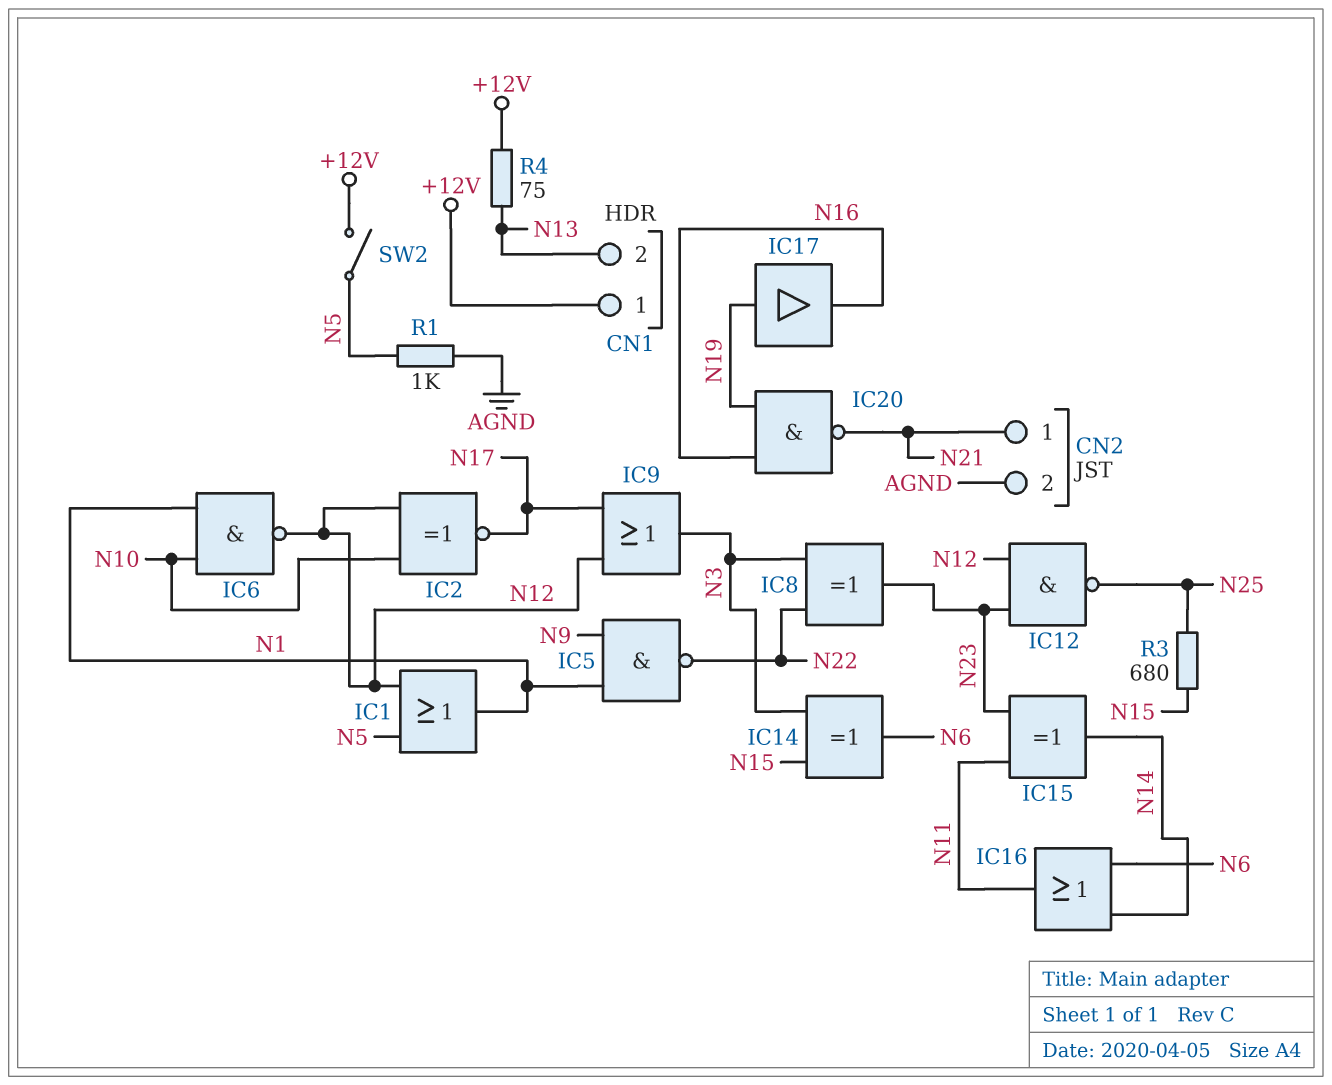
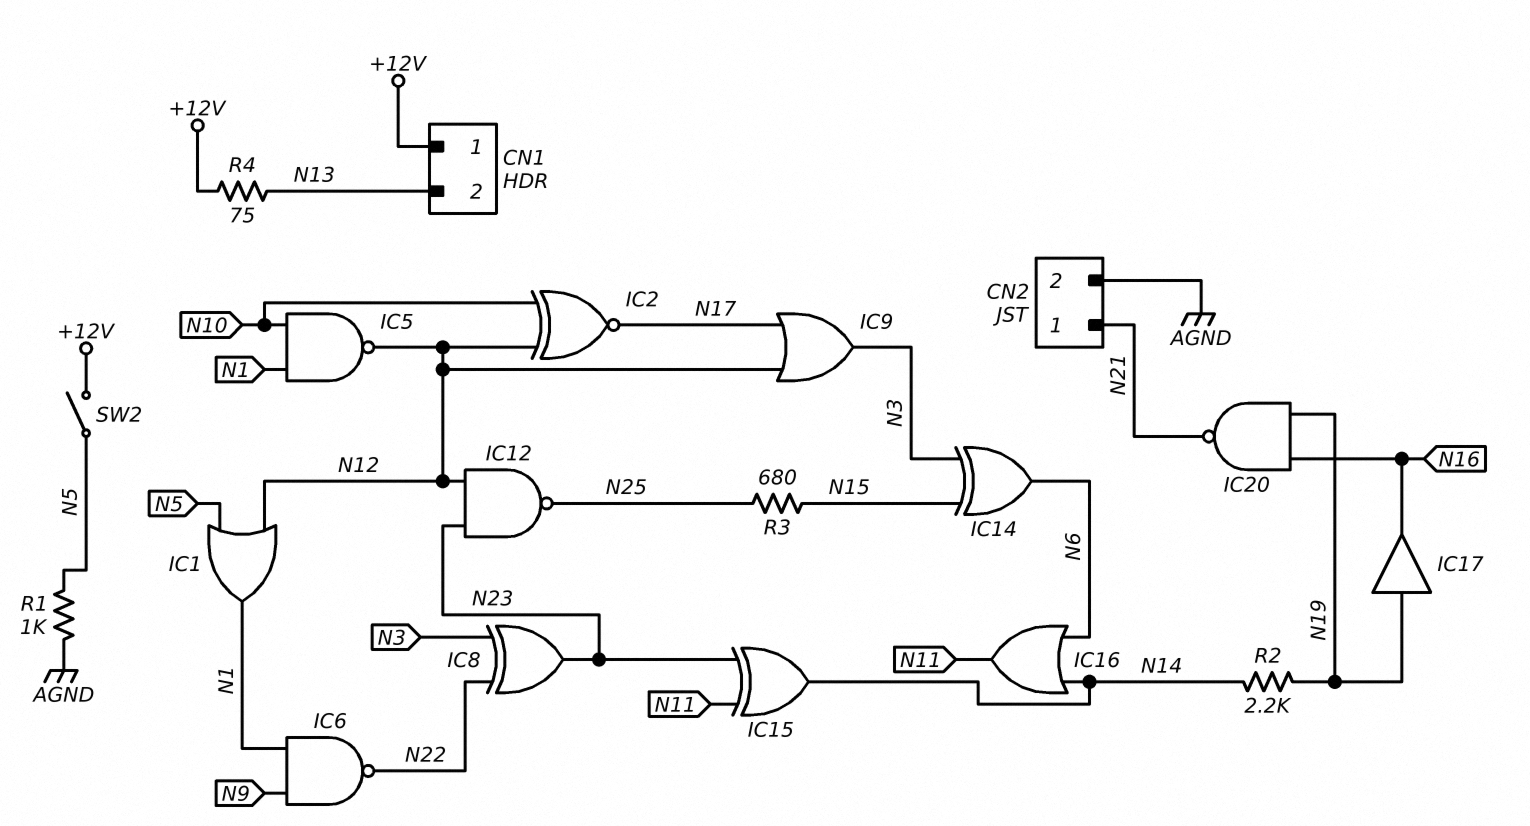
IC5: NAND (in N1, in N9, out N22) -> NAND (in N1, in N10, out N12)
IC6: NAND (in N1, in N10, out N12) -> NAND (in N1, in N9, out N22)
R2: none -> 2.2k (N14, N19)

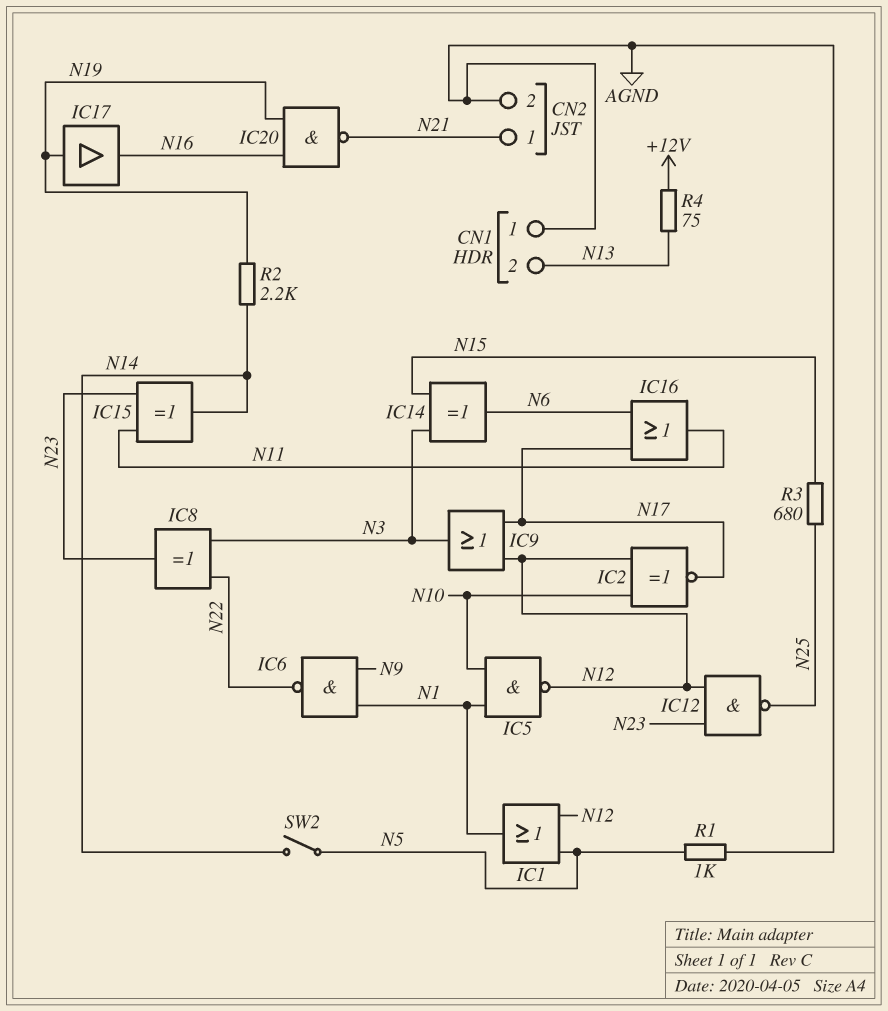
CN1 pin 1: +12V -> AGND
IC16: OR (in N6, in N14, out N11) -> OR (in N6, in N17, out N11)
SW2: switch (+12V, N5) -> switch (N5, N14)

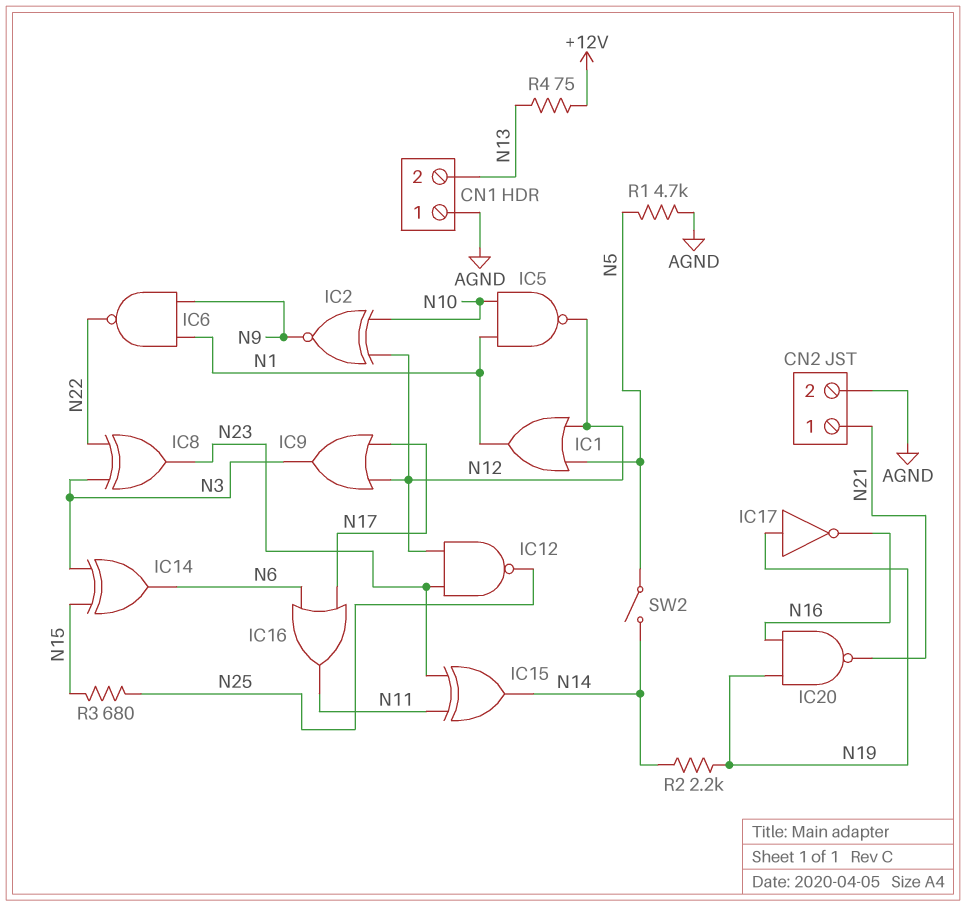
IC2: XNOR (in N10, in N12, out N17) -> XNOR (in N10, in N12, out N9)
IC17: buffer (in N19, out N16) -> NOT (in N19, out N16)
R1: 1k (AGND, N5) -> 4.7k (AGND, N5)

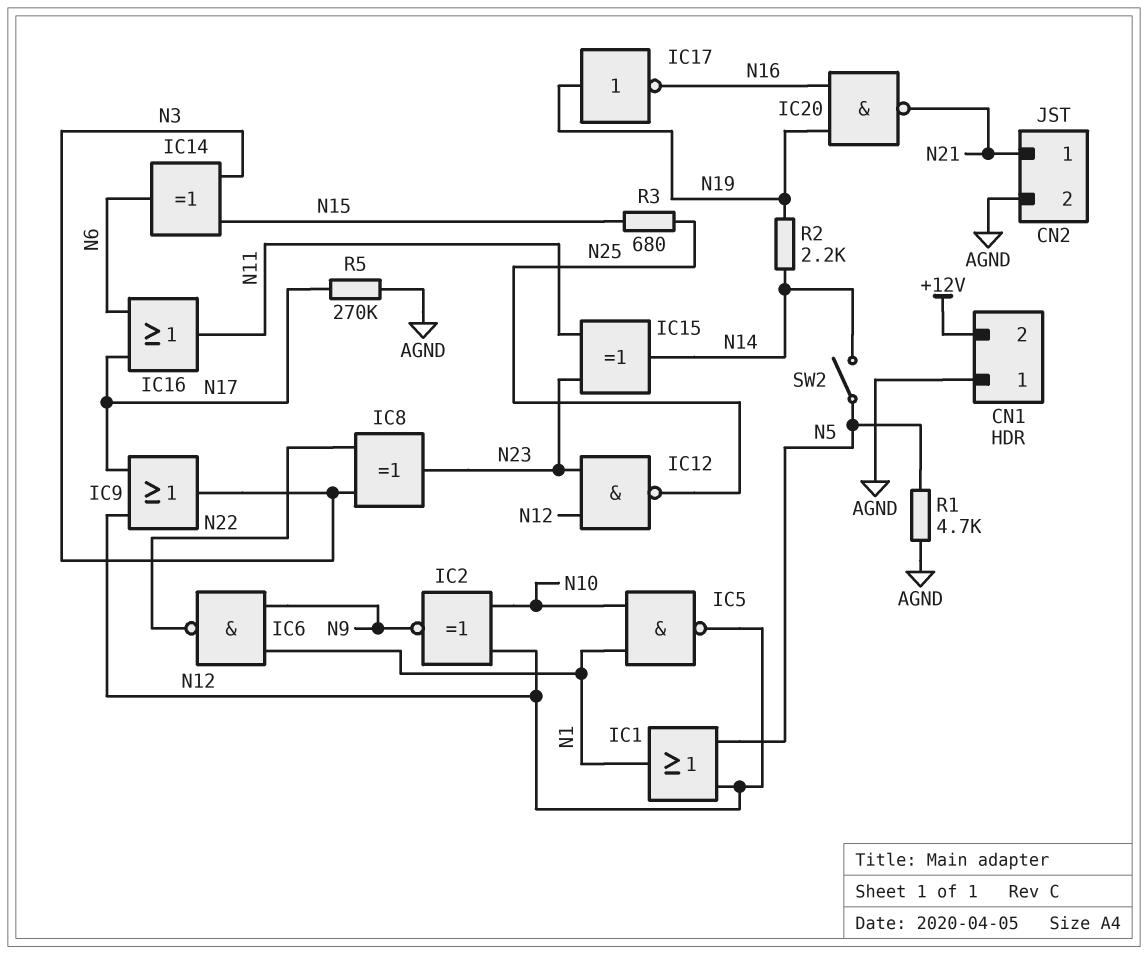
CN1 pin 2: N13 -> +12V
R4: 75 (+12V, N13) -> none
R5: none -> 270k (AGND, N17)

